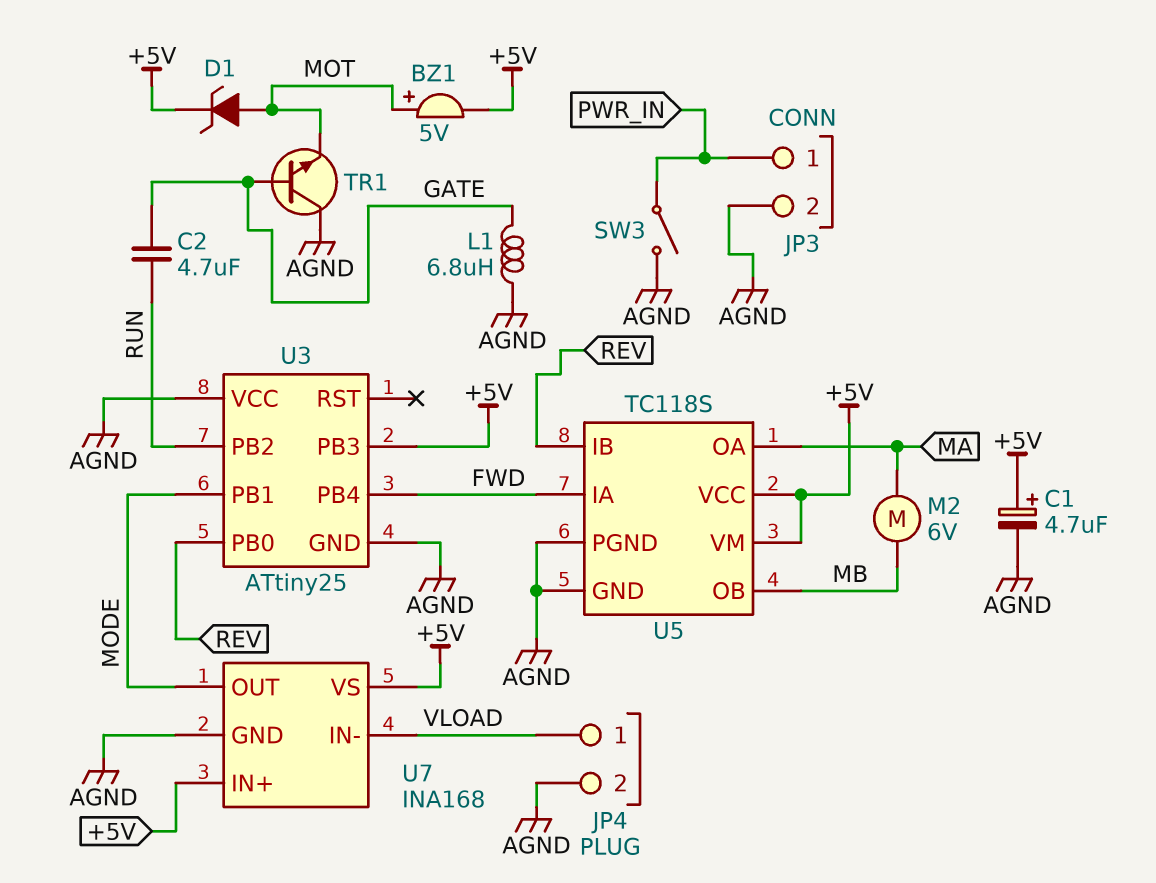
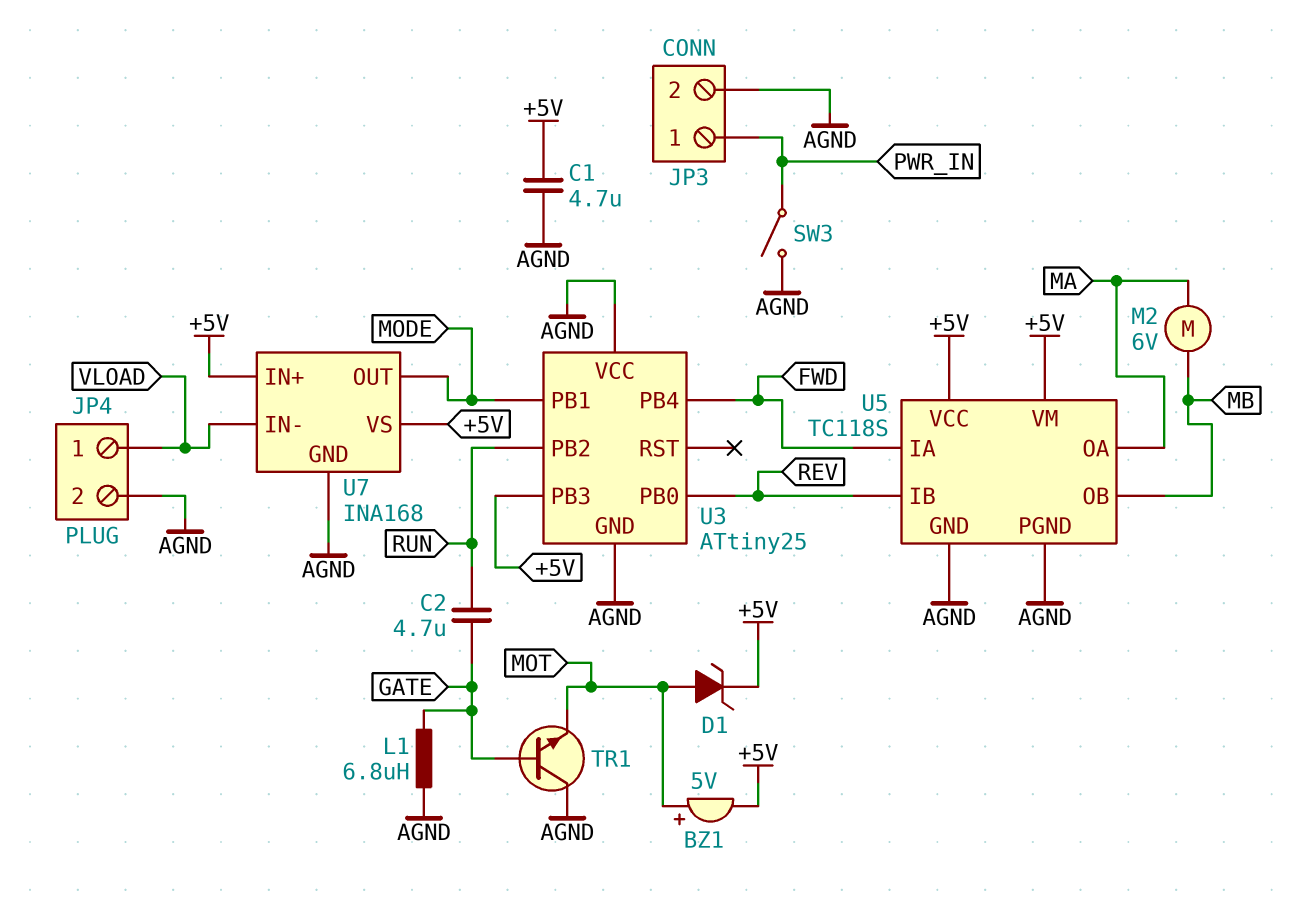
C1: 4.7uF (plus +5V, minus AGND) -> 4.7uF (+5V, AGND)

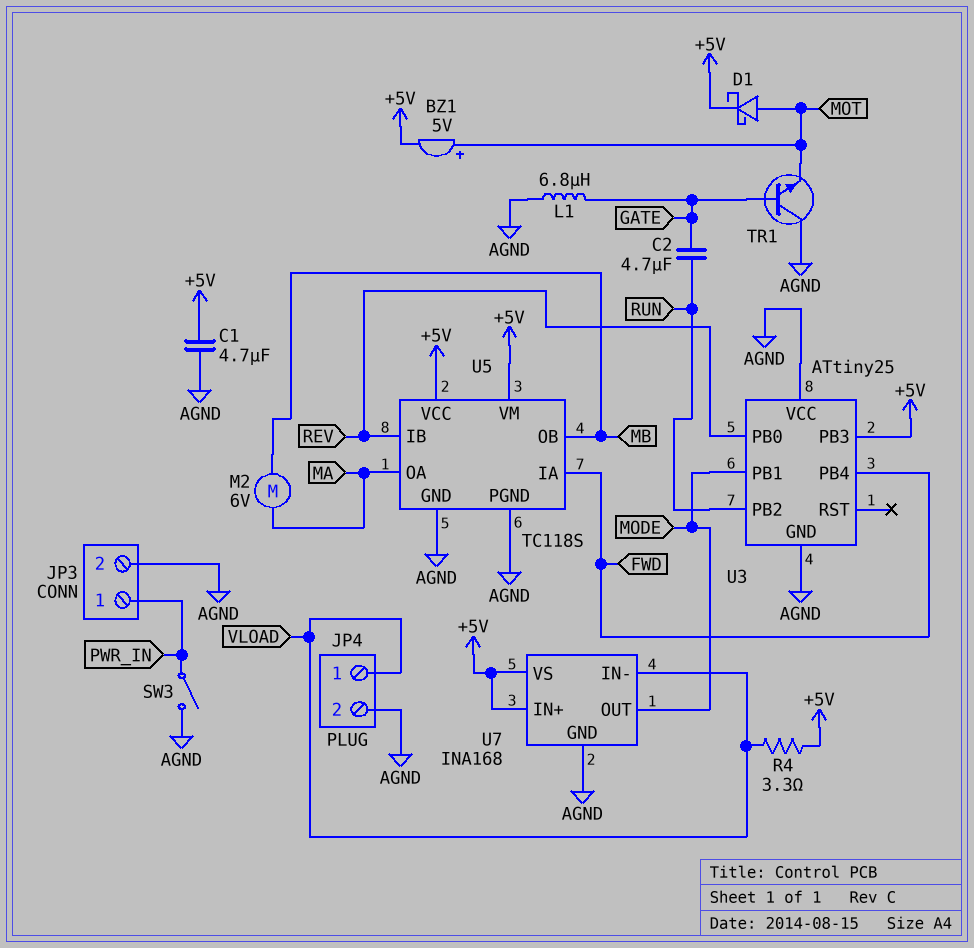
D1: zener (A MOT, K +5V) -> schottky (A MOT, K +5V)
R4: none -> 3.3 (+5V, VLOAD)

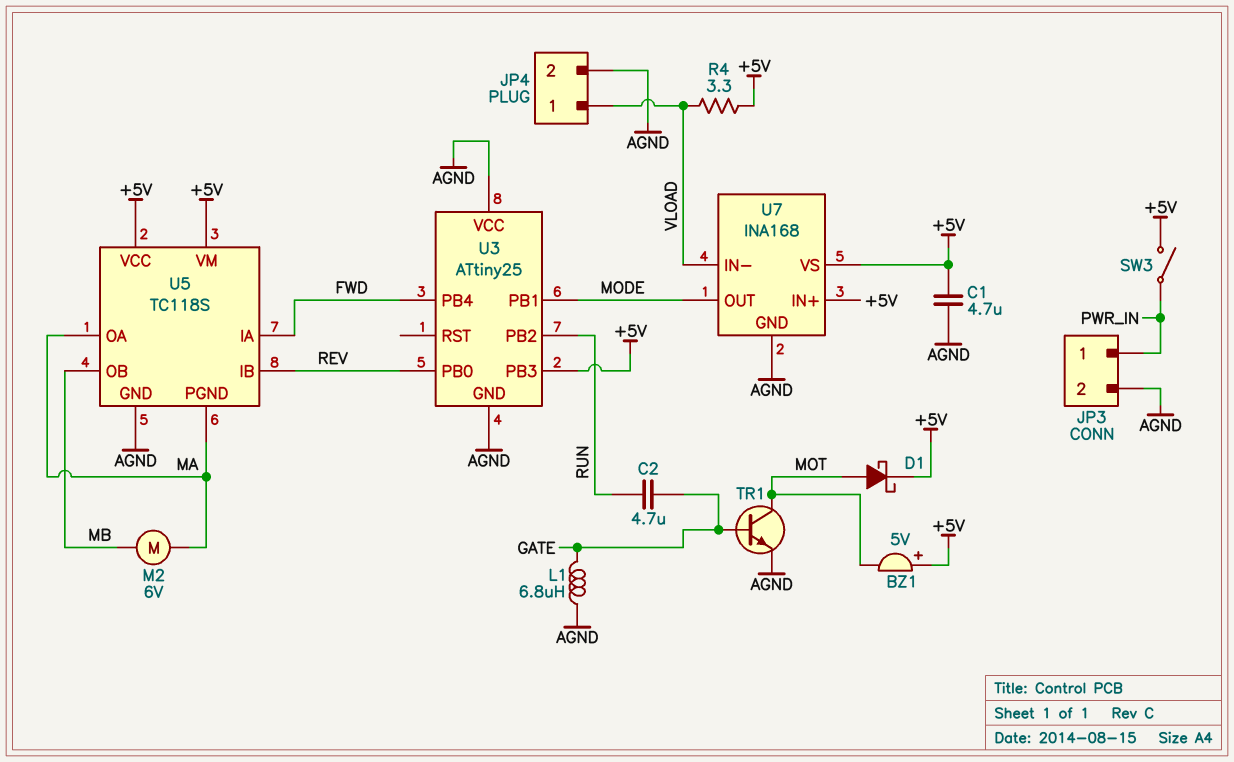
BZ1: buzzer 5V (plus MOT, minus +5V) -> buzzer 5V (plus +5V, minus MOT)
SW3: switch (AGND, PWR_IN) -> switch (+5V, PWR_IN)
TR1: NPN (B GATE, C AGND, E MOT) -> NPN (B GATE, C MOT, E AGND)
U5 pin PGND: AGND -> MA

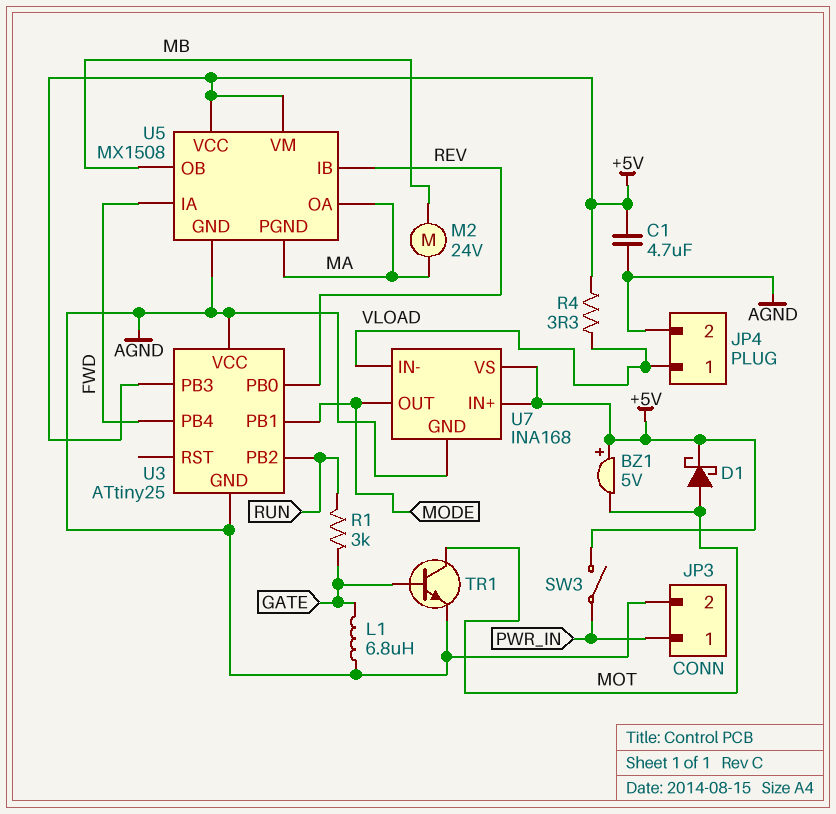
C2: 4.7uF (GATE, RUN) -> none
M2: motor 6V (MA, MB) -> motor 24V (MA, MB)
R1: none -> 3k (GATE, RUN)
U5: TC118S -> MX1508

